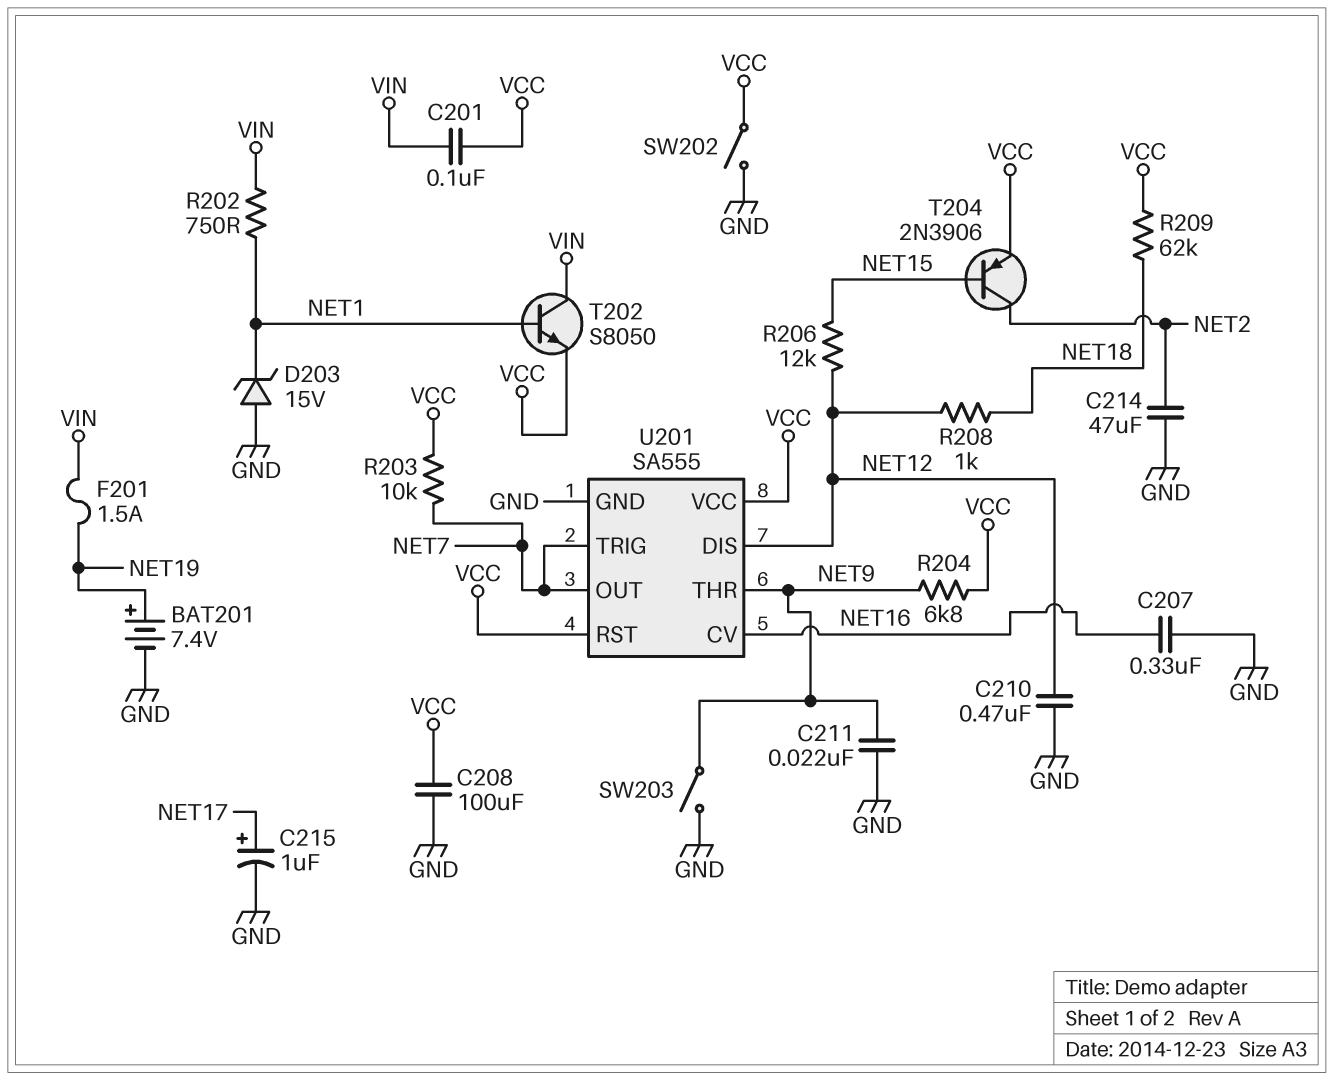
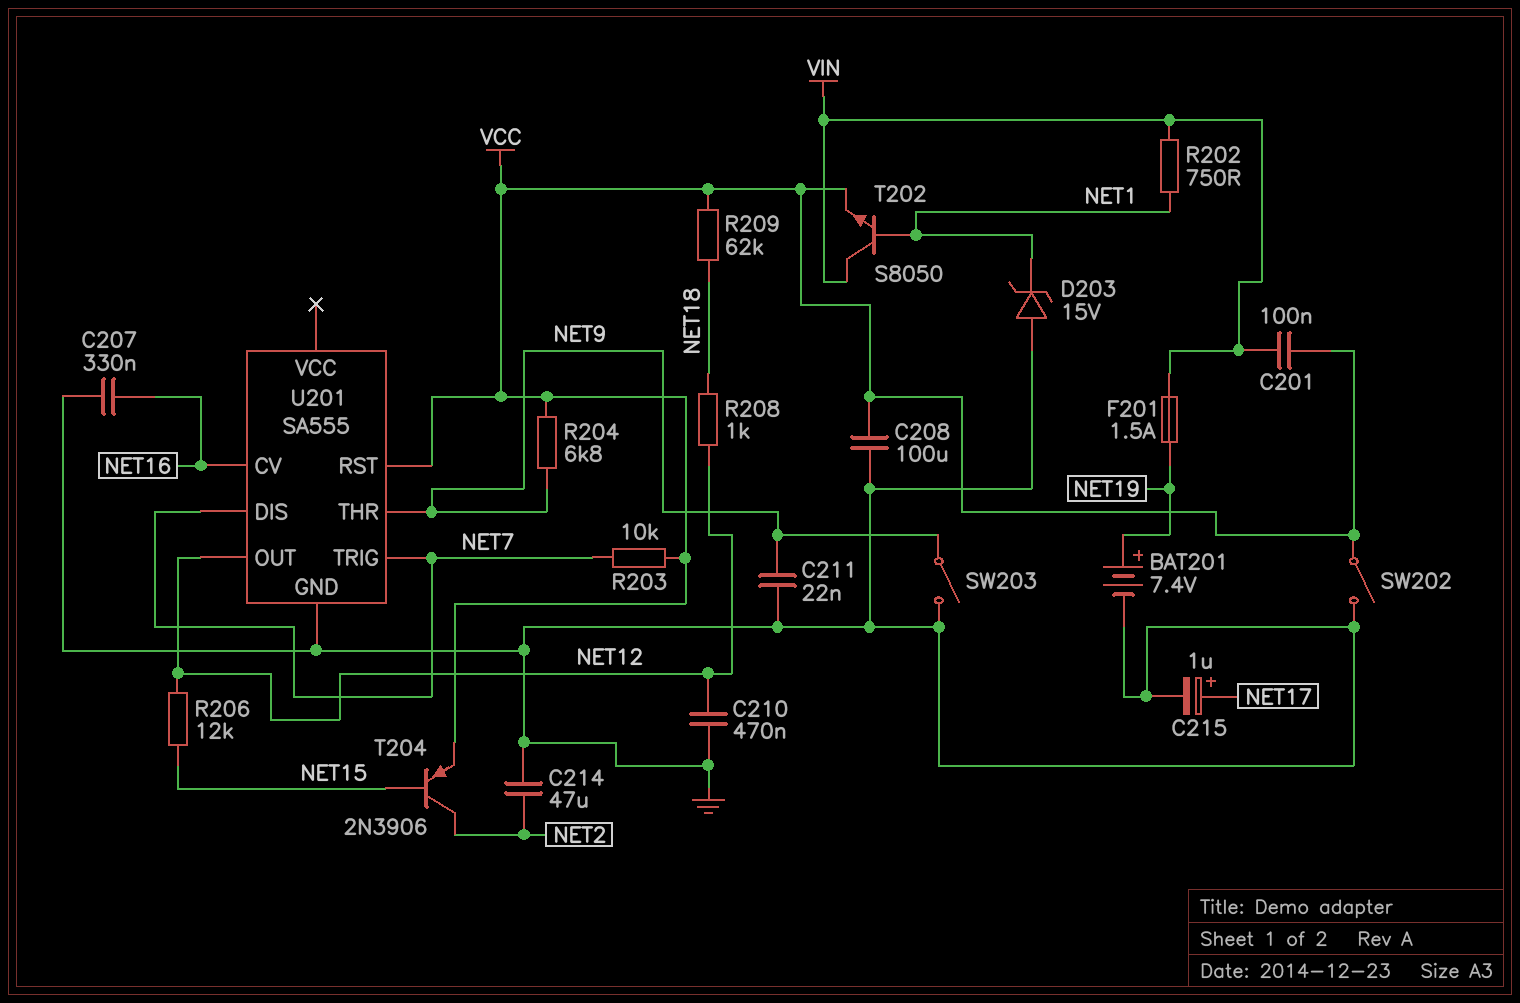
U201 pin DIS: NET12 -> NET7
U201 pin OUT: NET7 -> NET12
U201 pin VCC: VCC -> none

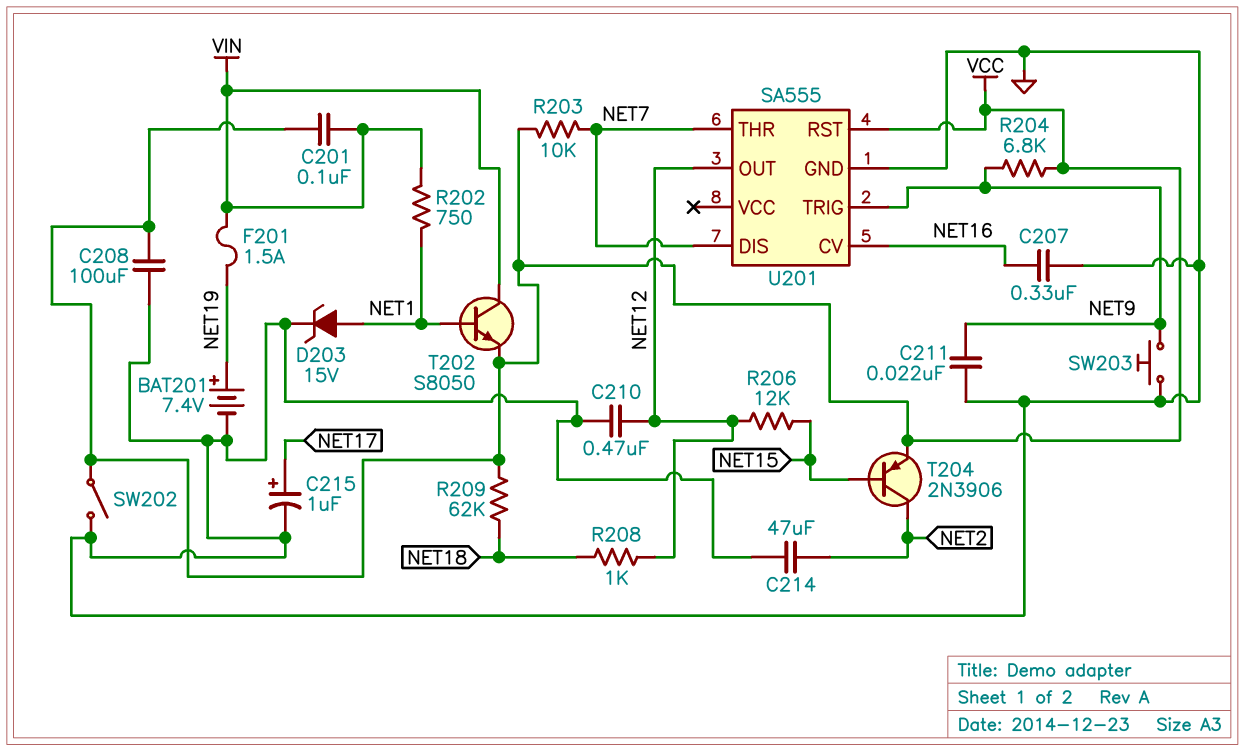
D203: zener 15V (A GND, K NET1) -> zener 15V (A NET1, K GND)
SW203: switch (GND, NET9) -> button (GND, NET9)
U201 pin THR: NET9 -> NET7
U201 pin TRIG: NET7 -> NET9

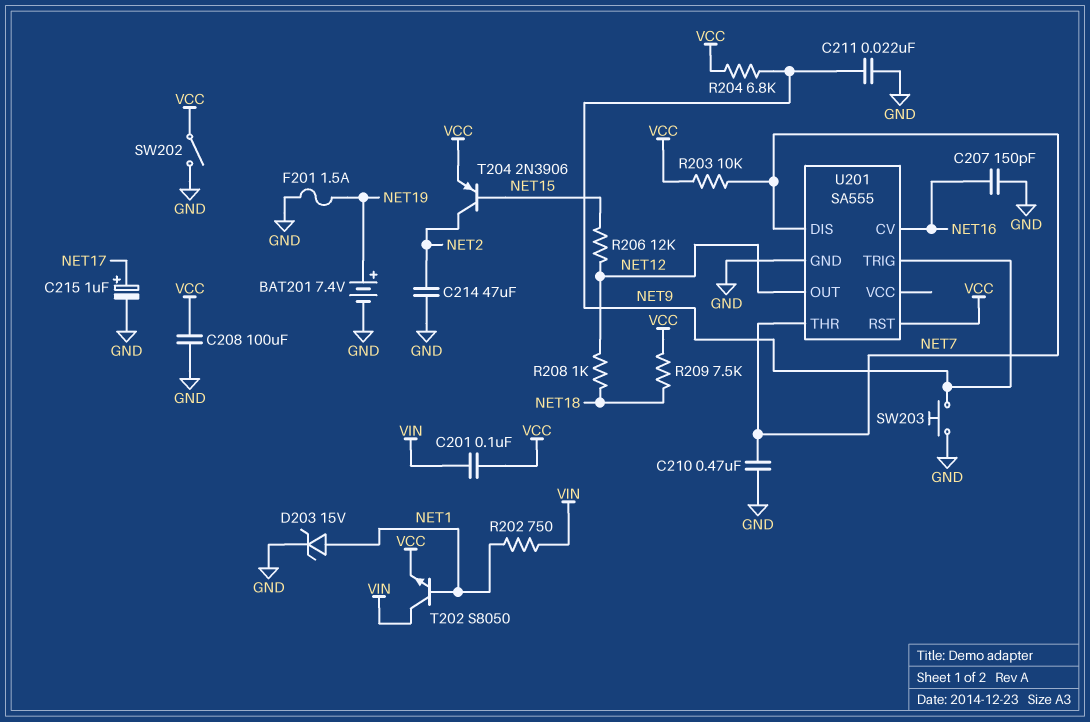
C207: 330nF (GND, NET16) -> 150pF (GND, NET16)
C210: 470nF (GND, NET12) -> 470nF (GND, NET7)
F201: 1.5A (NET19, VIN) -> 1.5A (GND, NET19)
R209: 62k (NET18, VCC) -> 7.5k (NET18, VCC)

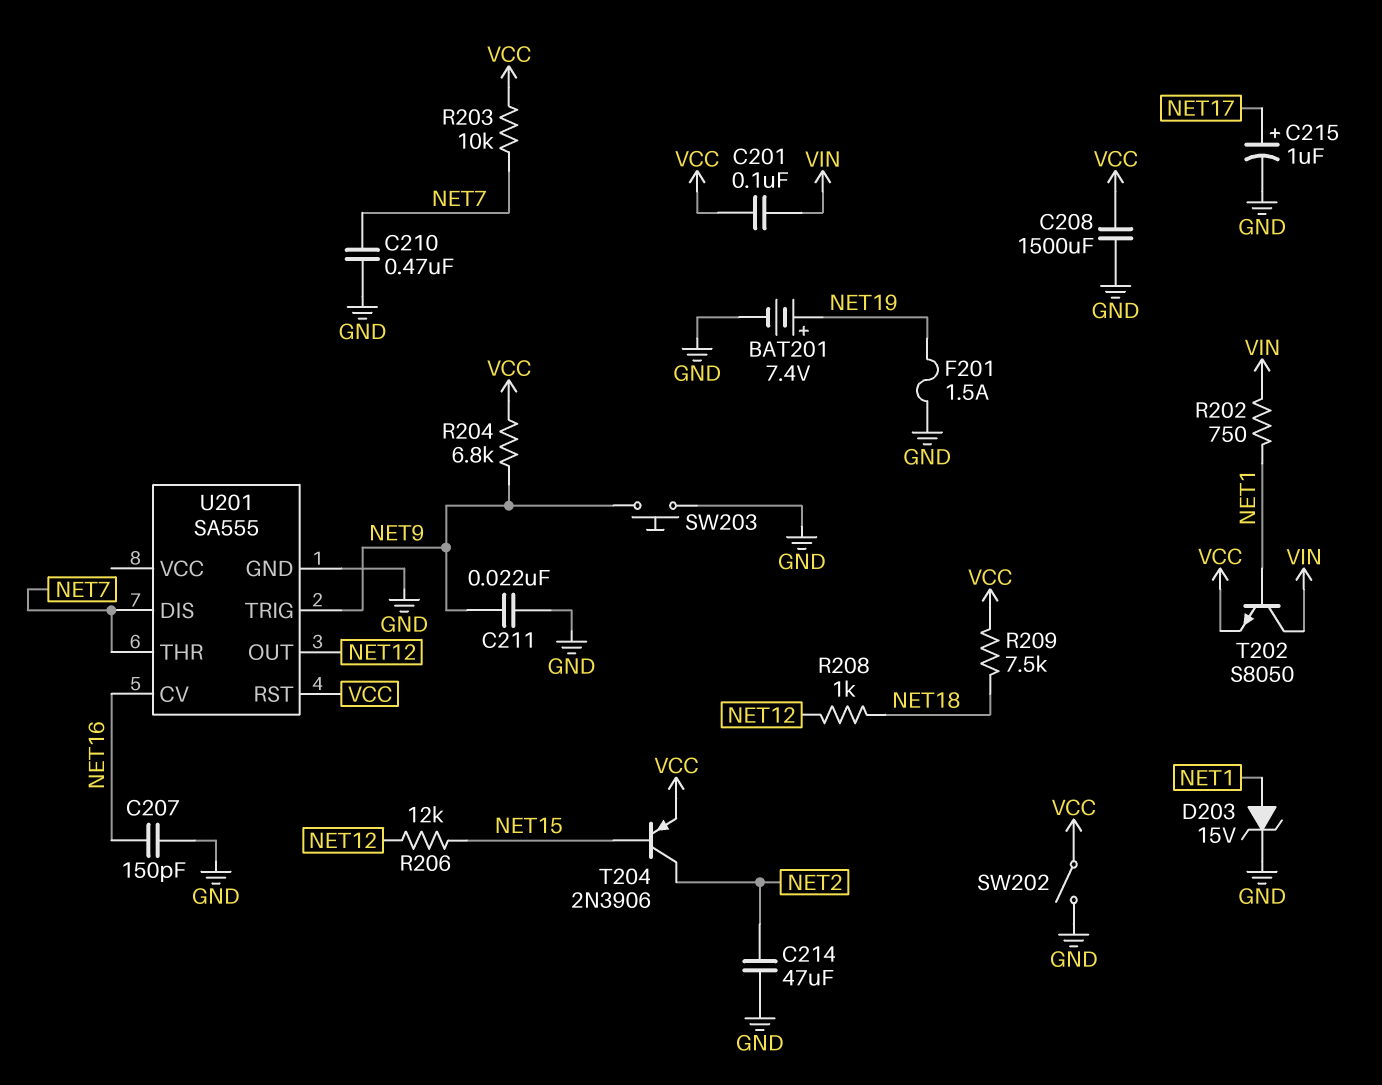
C208: 100uF (GND, VCC) -> 1500uF (GND, VCC)

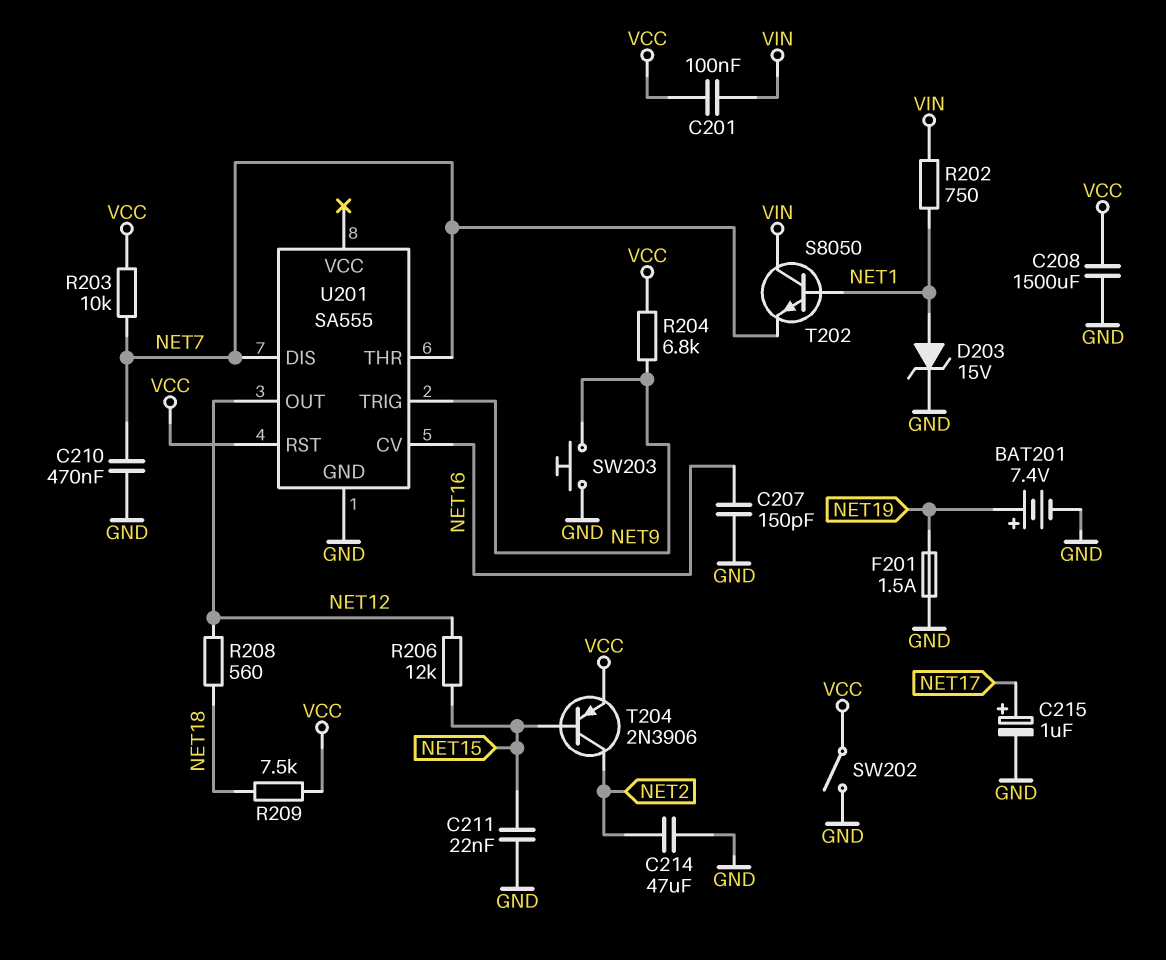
C211: 22nF (GND, NET9) -> 22nF (GND, NET15)
R208: 1k (NET12, NET18) -> 560 (NET12, NET18)
T202: NPN S8050 (B NET1, C VIN, E VCC) -> NPN S8050 (B NET1, C VIN, E NET7)

